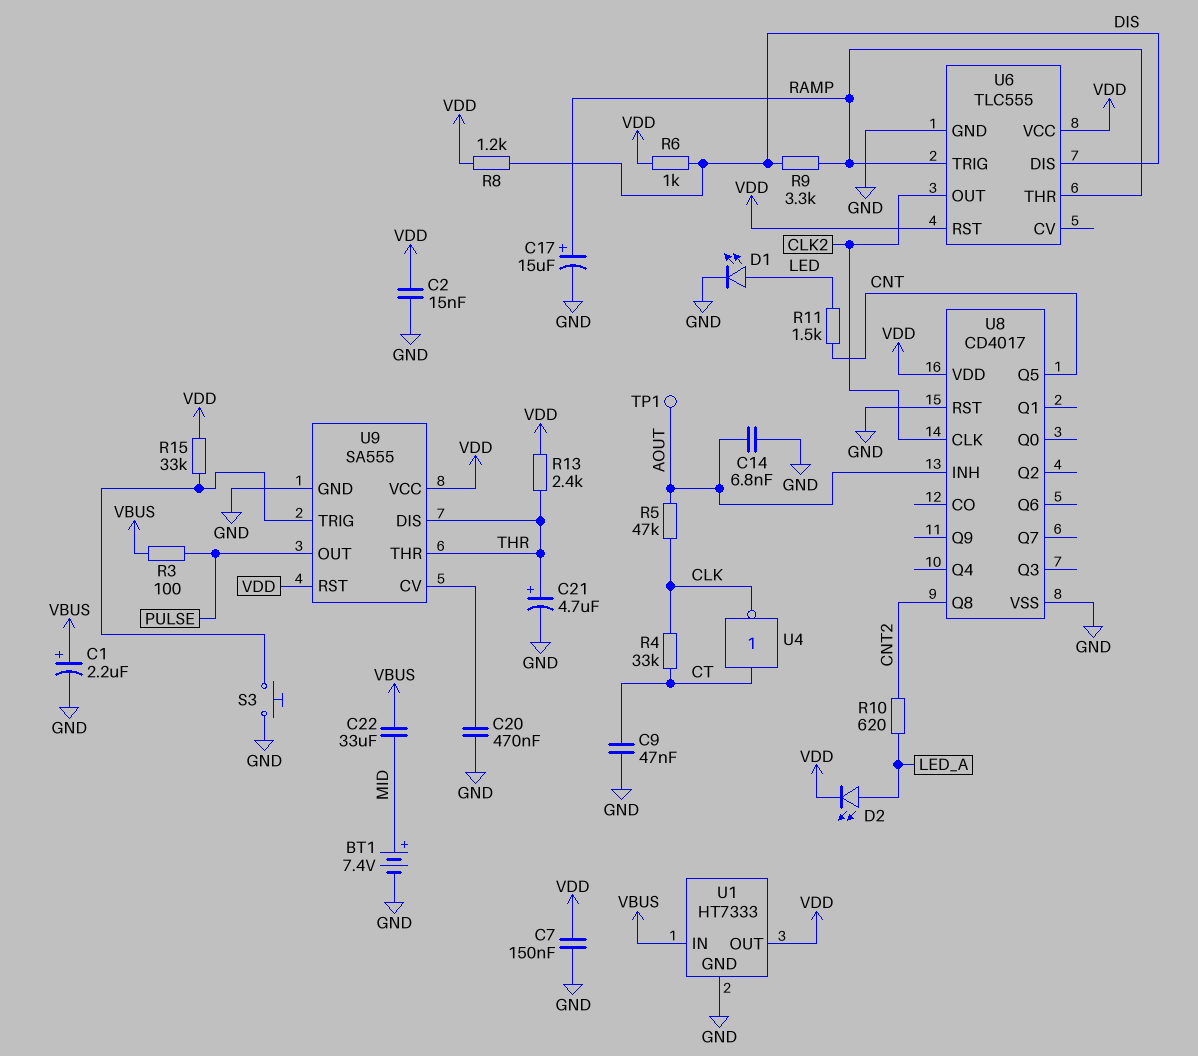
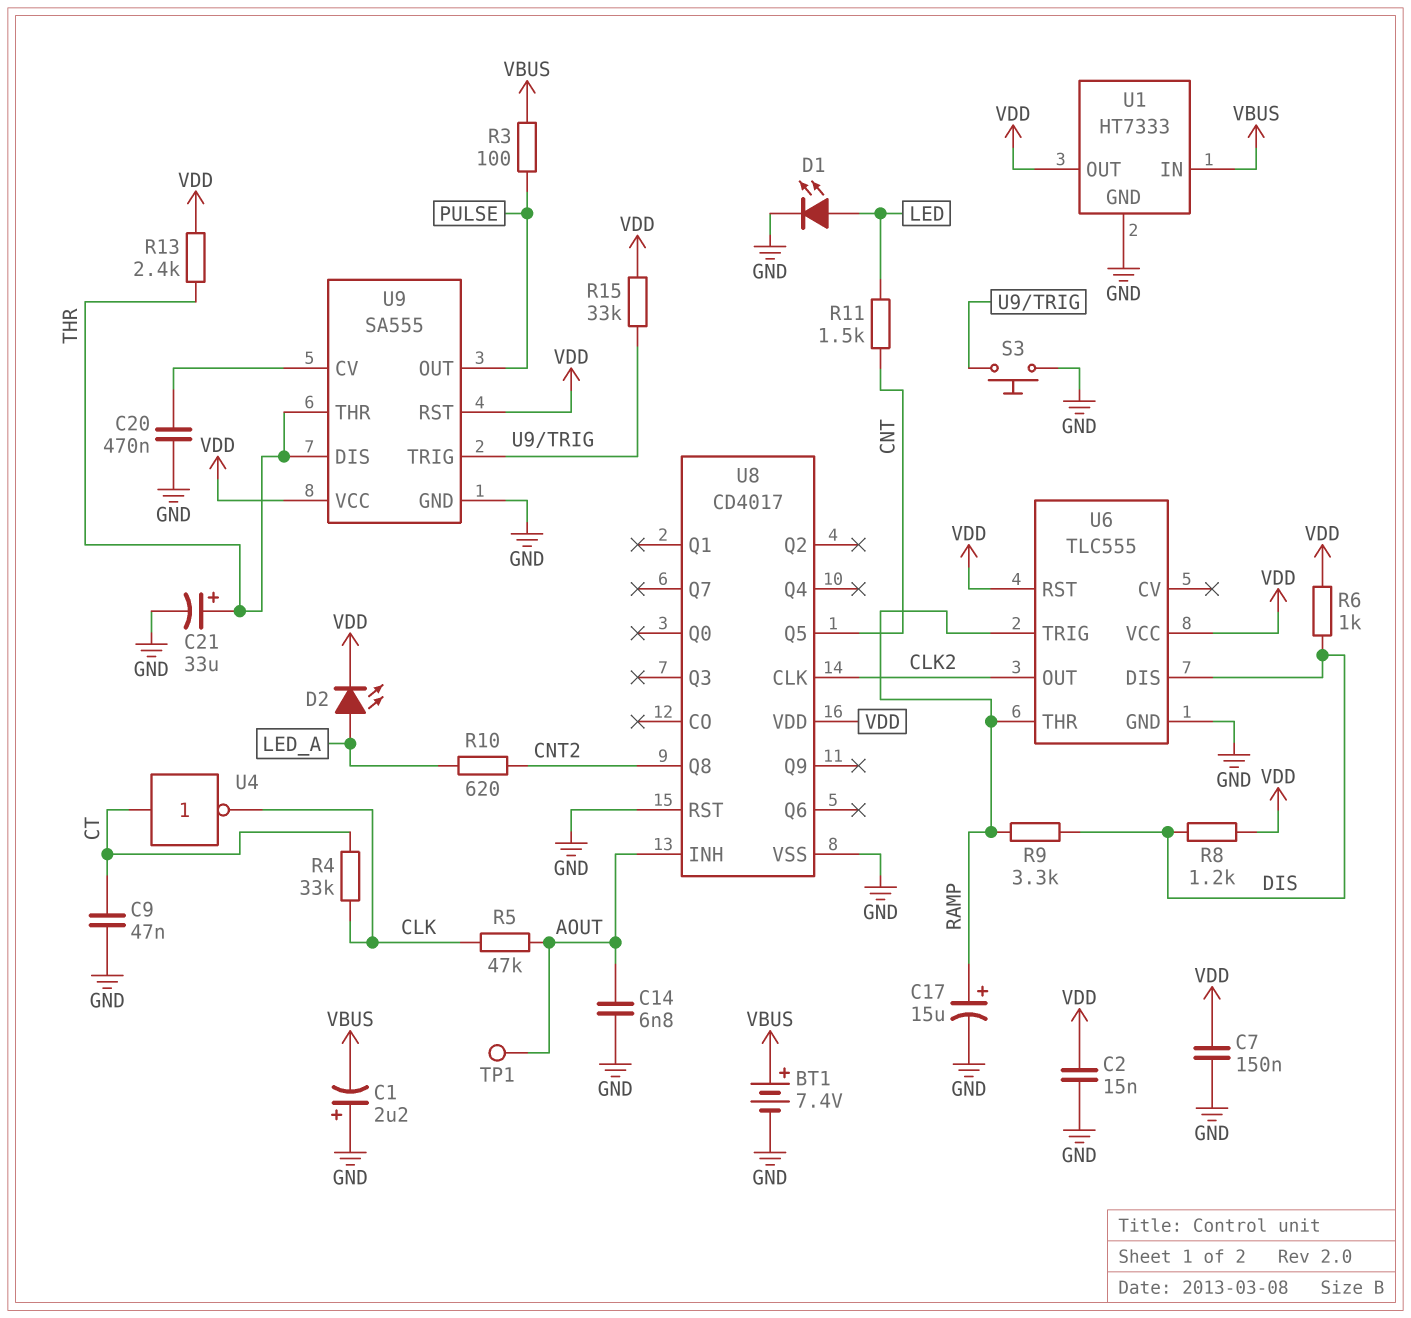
BT1: 7.4V (plus MID, minus GND) -> 7.4V (plus VBUS, minus GND)
C1: 2.2uF (plus VBUS, minus GND) -> 2.2uF (plus GND, minus VBUS)
C21: 4.7uF (plus THR, minus GND) -> 33uF (plus THR, minus GND)
C22: 33uF (MID, VBUS) -> none

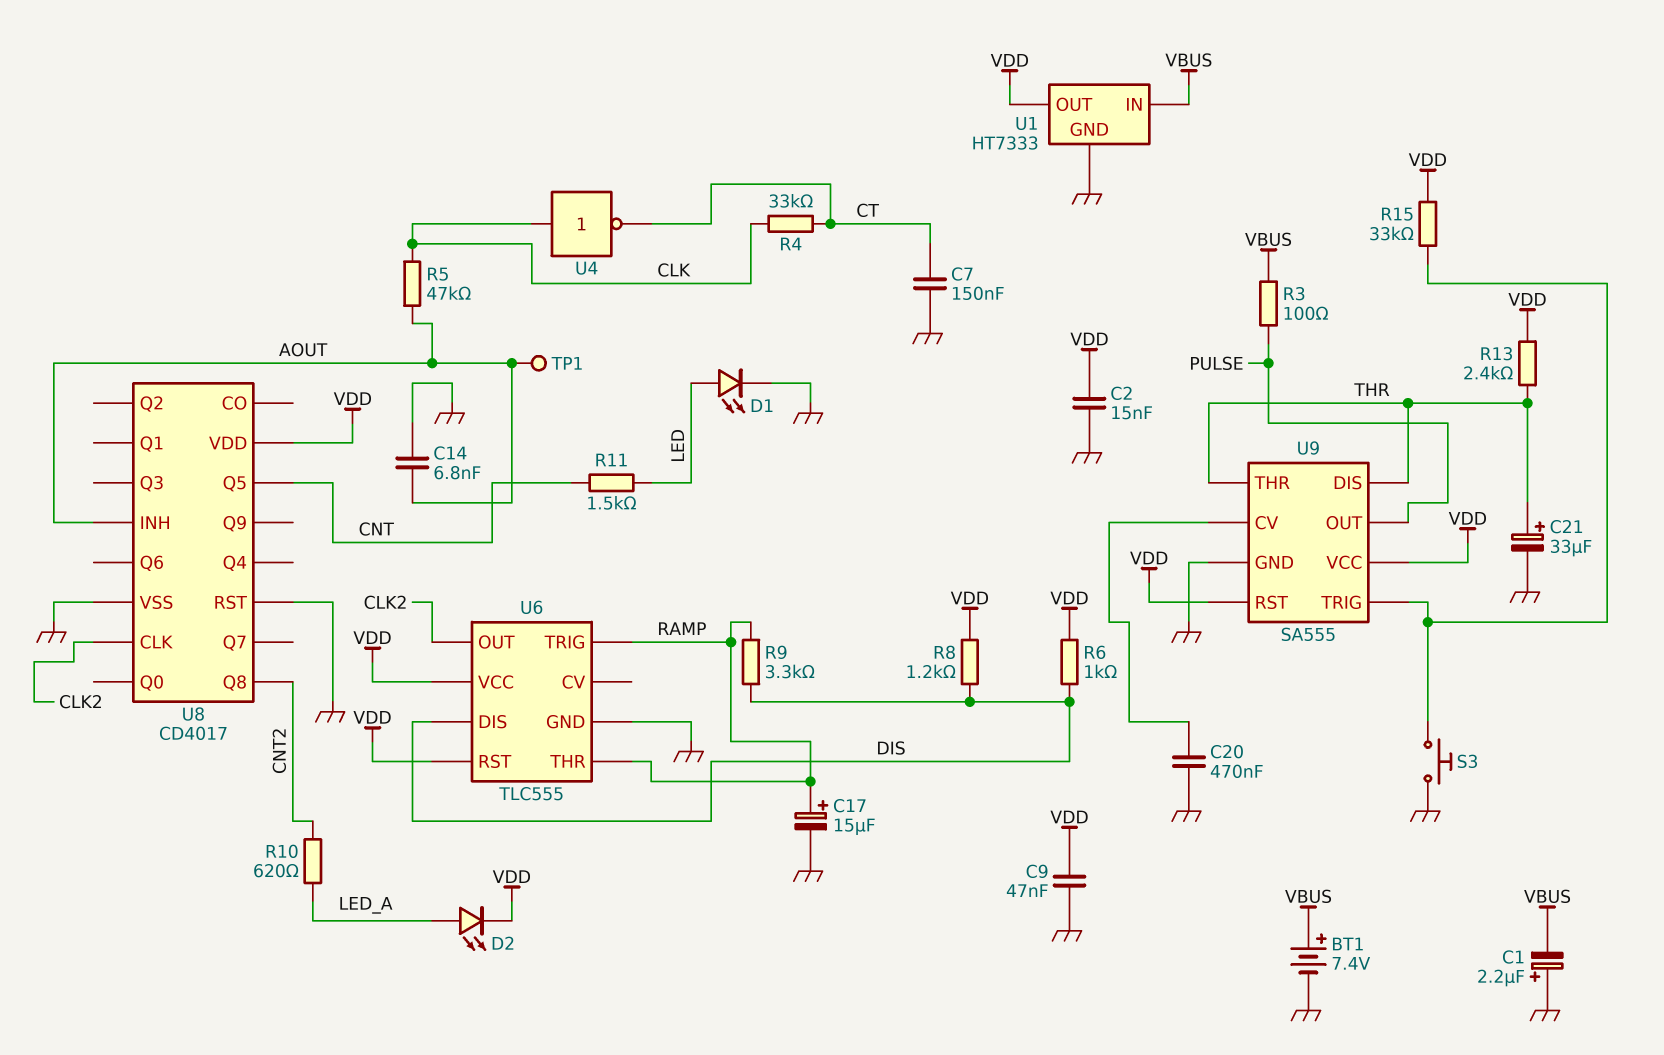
C7: 150nF (GND, VDD) -> 150nF (CT, GND)
C9: 47nF (CT, GND) -> 47nF (GND, VDD)
U4: NOT (in CT, out CLK) -> NOT (in CLK, out CT)

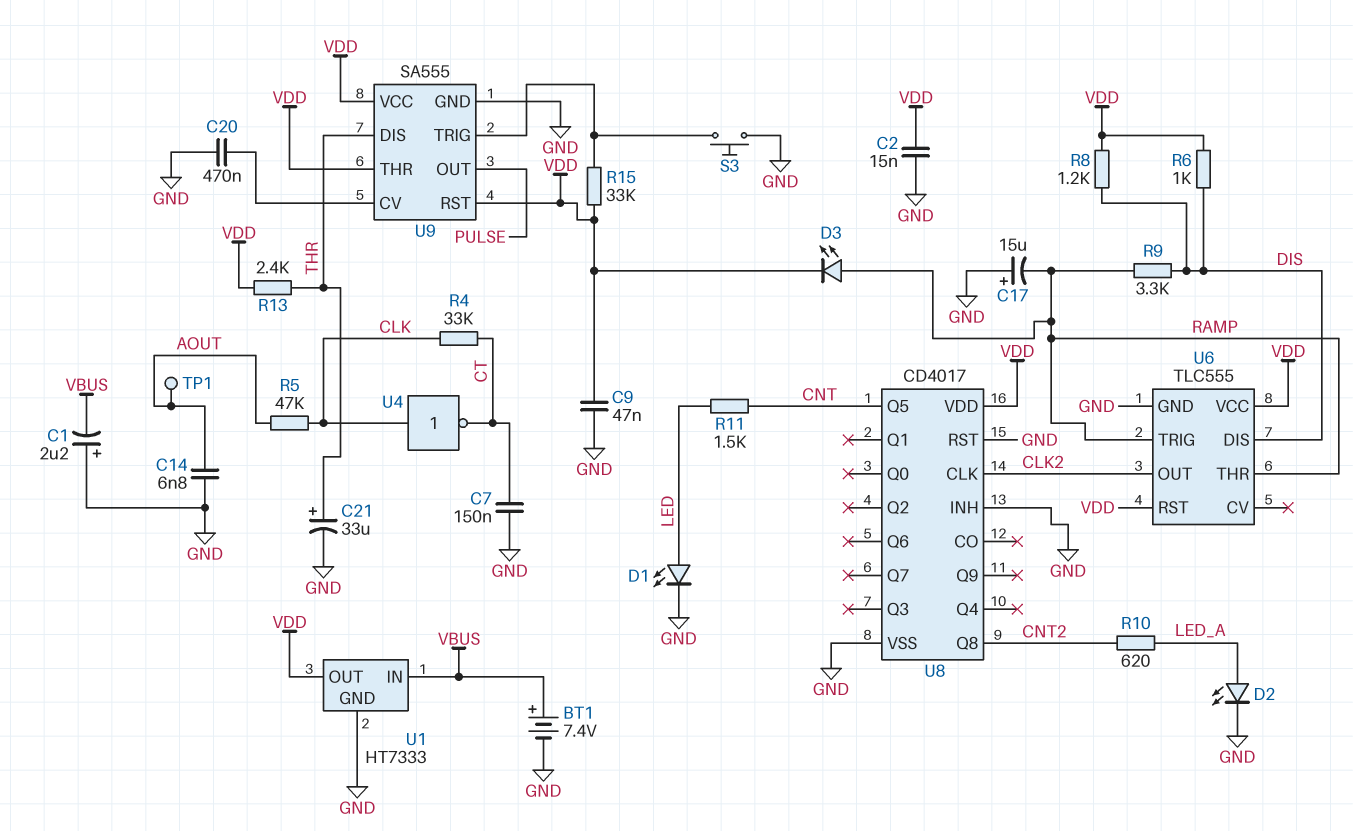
C17: 15uF (plus RAMP, minus GND) -> 15uF (plus GND, minus RAMP)
D2: LED (A LED_A, K VDD) -> LED (A LED_A, K GND)
D3: none -> LED (A RAMP, K VDD)
R3: 100 (PULSE, VBUS) -> none
U8 pin INH: AOUT -> GND
U9 pin THR: THR -> VDD

